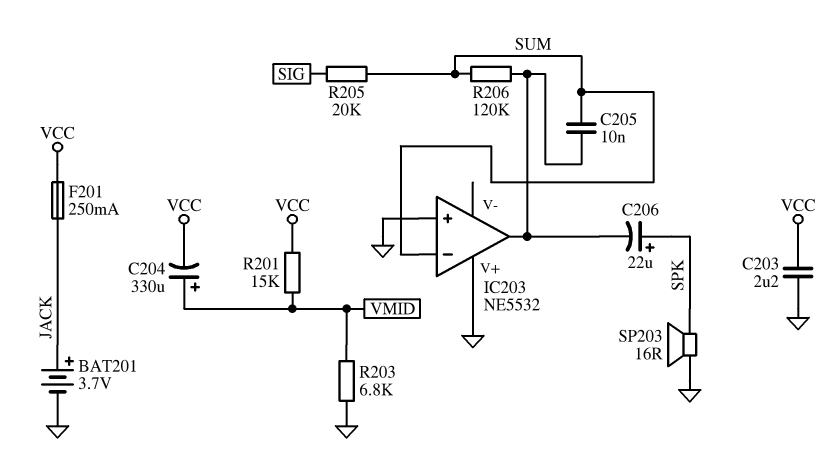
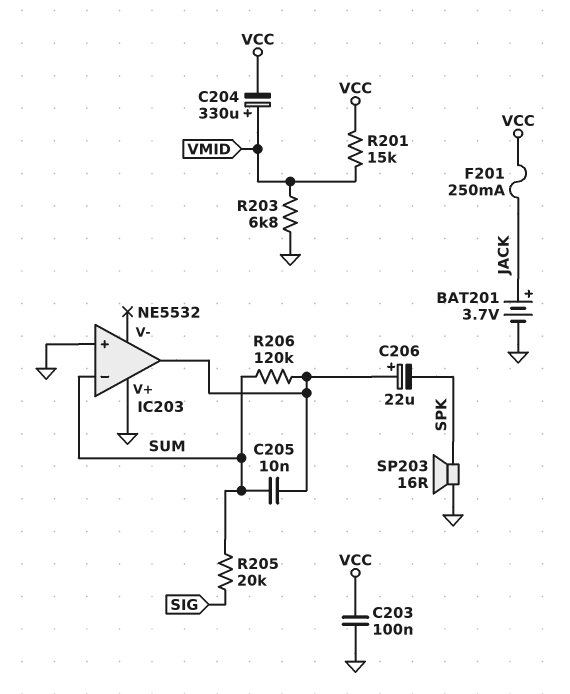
C203: 2.2uF (GND, VCC) -> 100nF (GND, VCC)
C206: 22uF (plus SPK, minus IC203/out) -> 22uF (plus IC203/out, minus SPK)

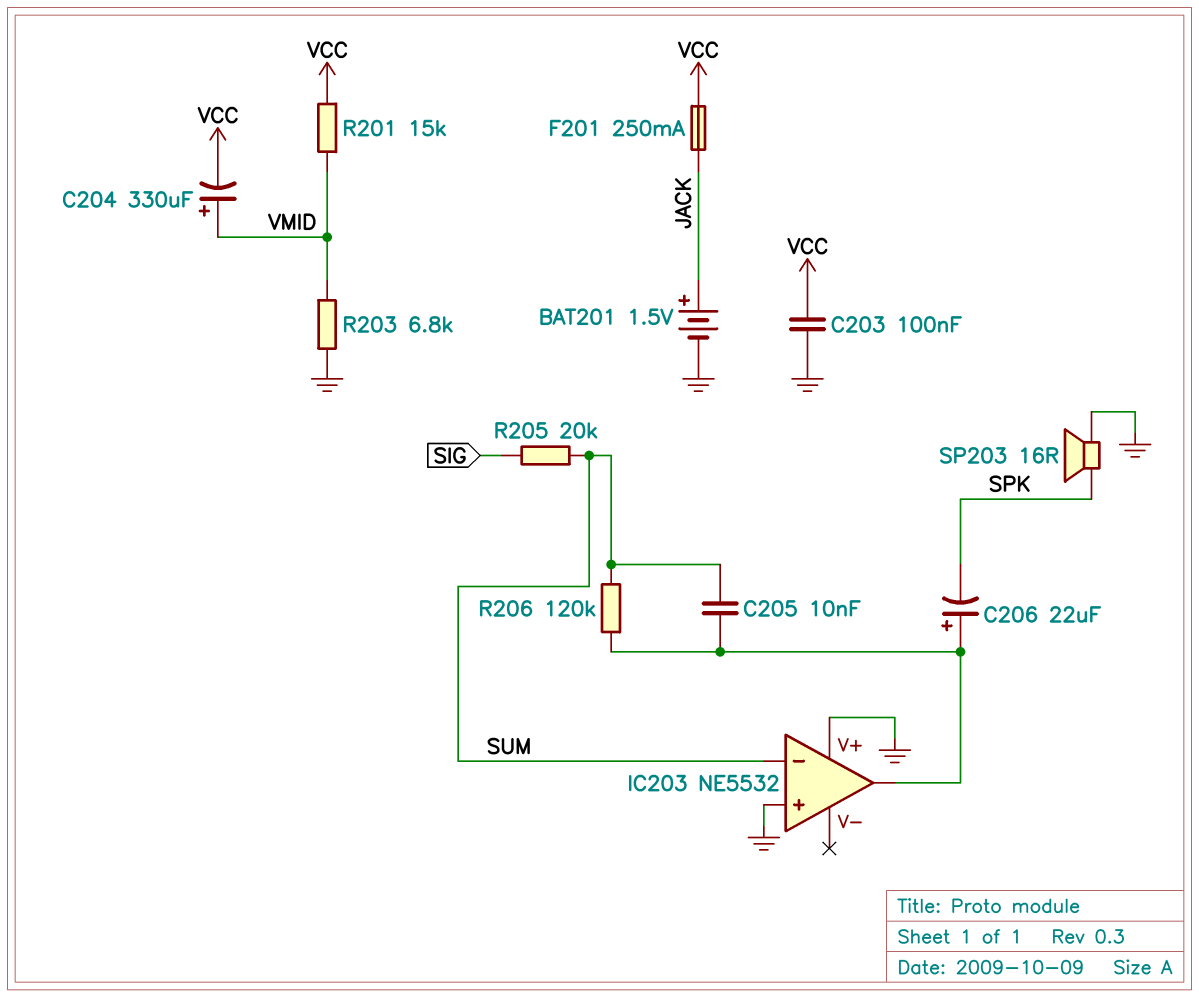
BAT201: 3.7V (plus JACK, minus GND) -> 1.5V (plus JACK, minus GND)

